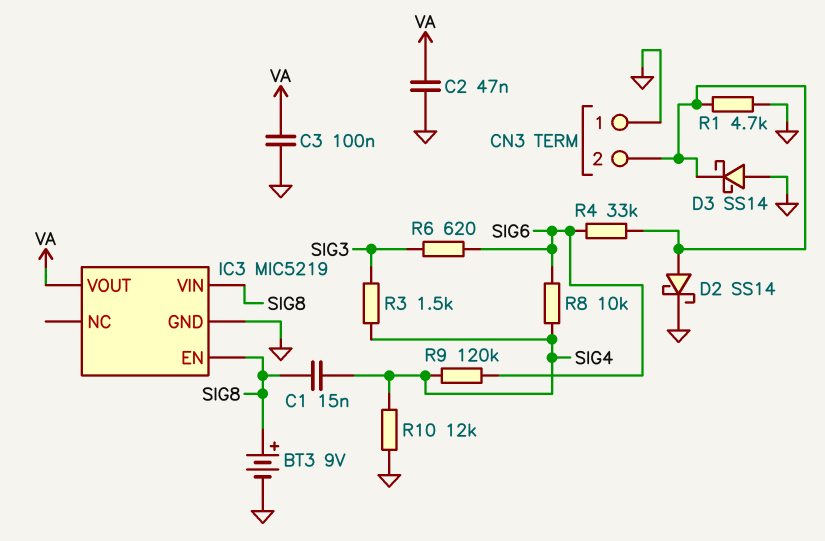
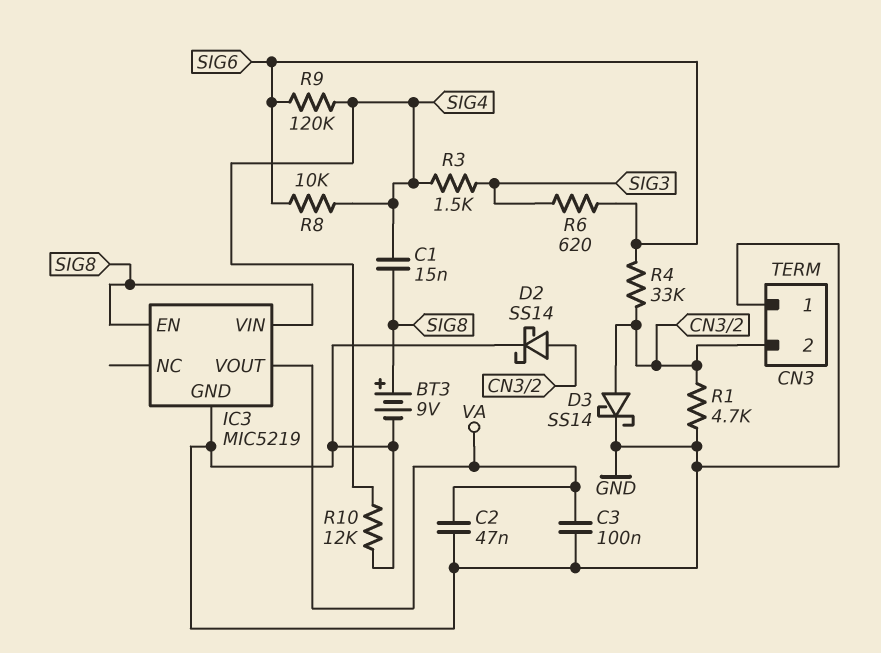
D3: schottky SS14 (A GND, K CN3/2) -> schottky SS14 (A CN3/2, K GND)

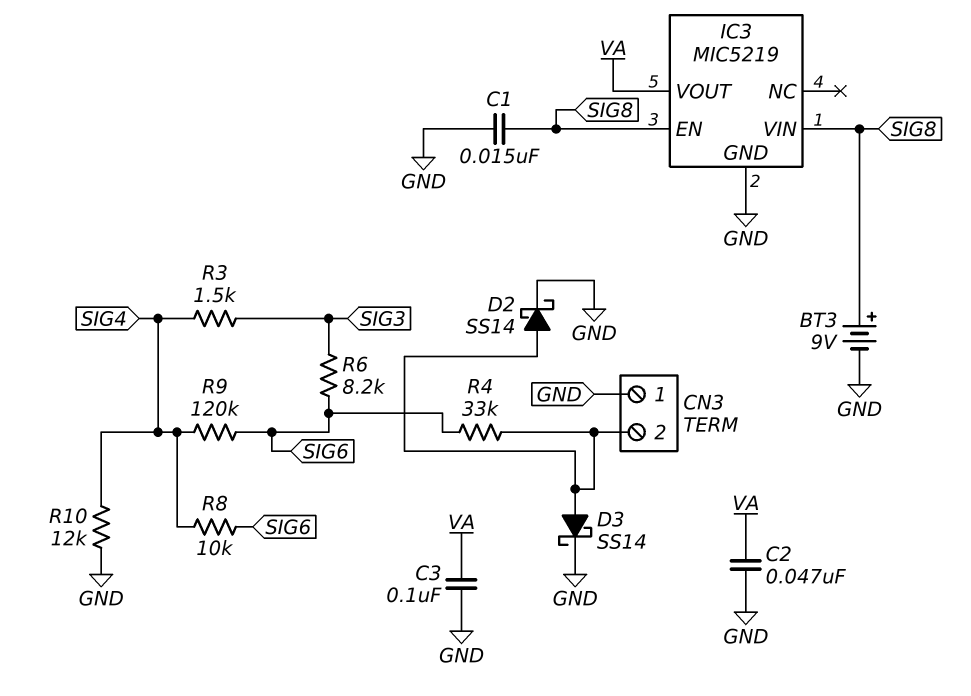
C1: 15nF (SIG4, SIG8) -> 15nF (GND, SIG8)
R1: 4.7k (CN3/2, GND) -> none
R6: 620 (SIG3, SIG6) -> 8.2k (SIG3, SIG6)

